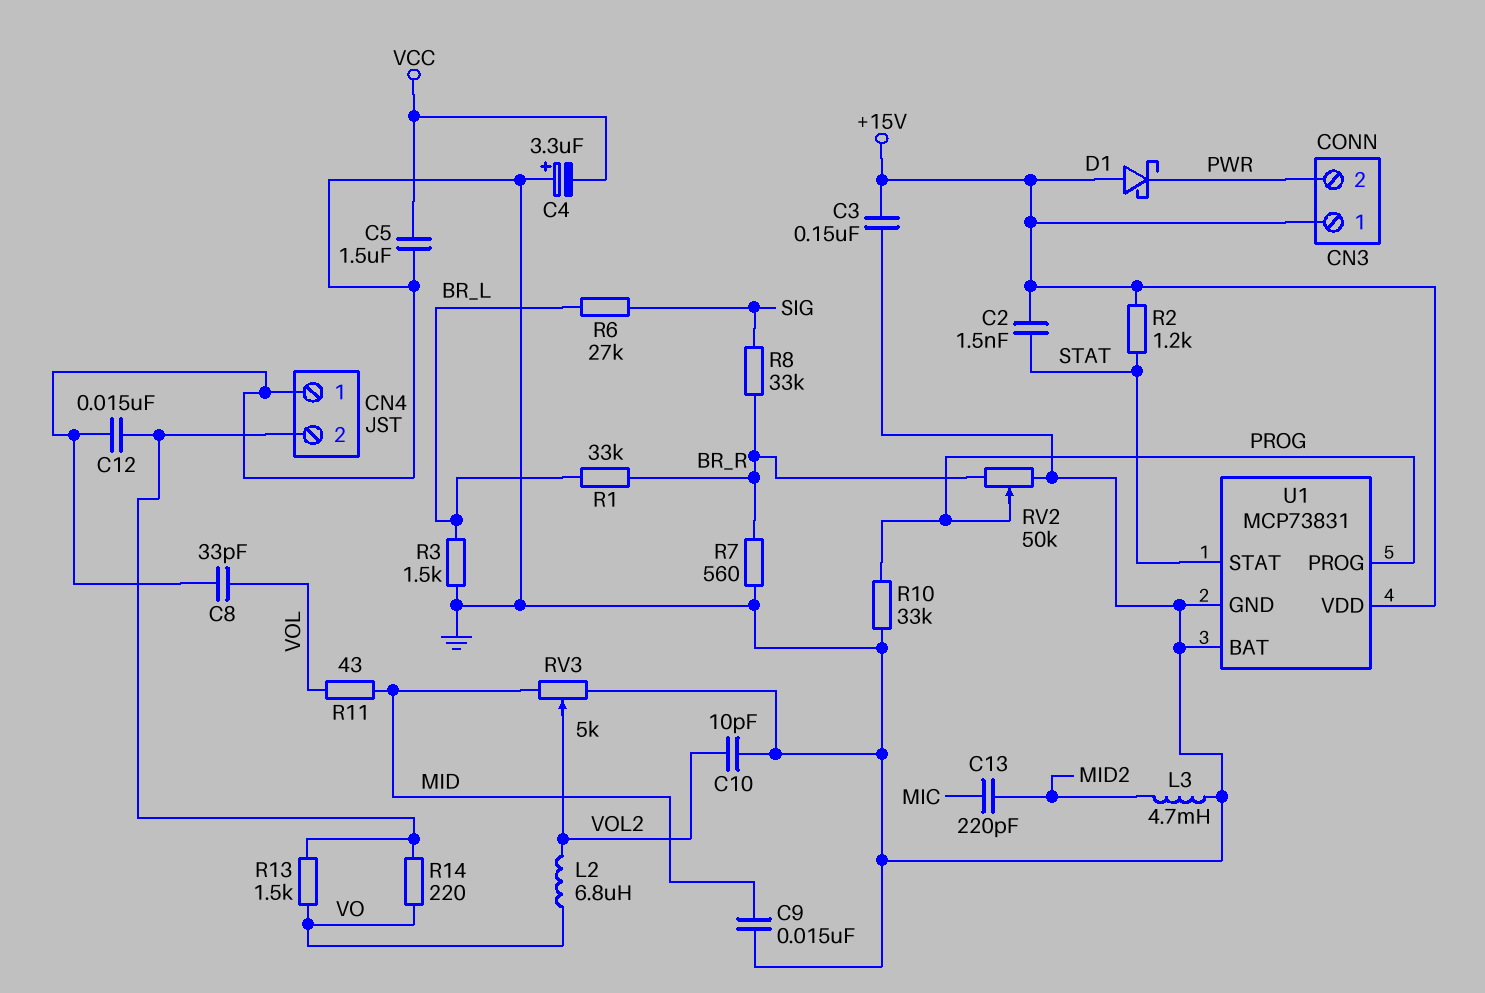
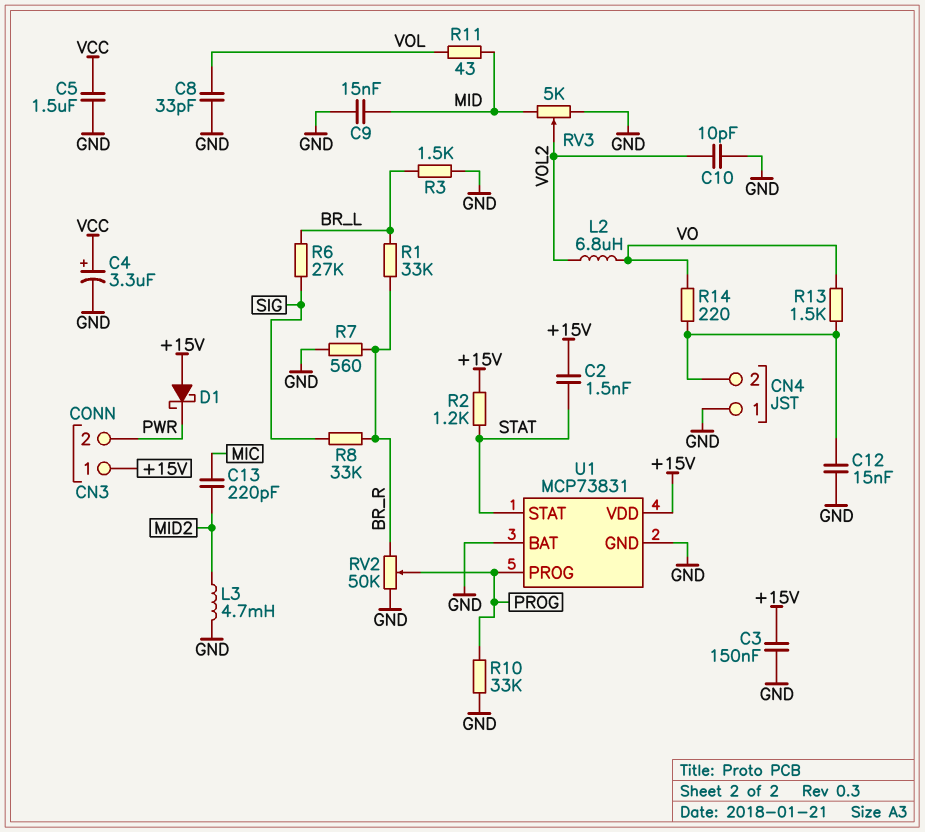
C4: 3.3uF (plus GND, minus VCC) -> 3.3uF (plus VCC, minus GND)

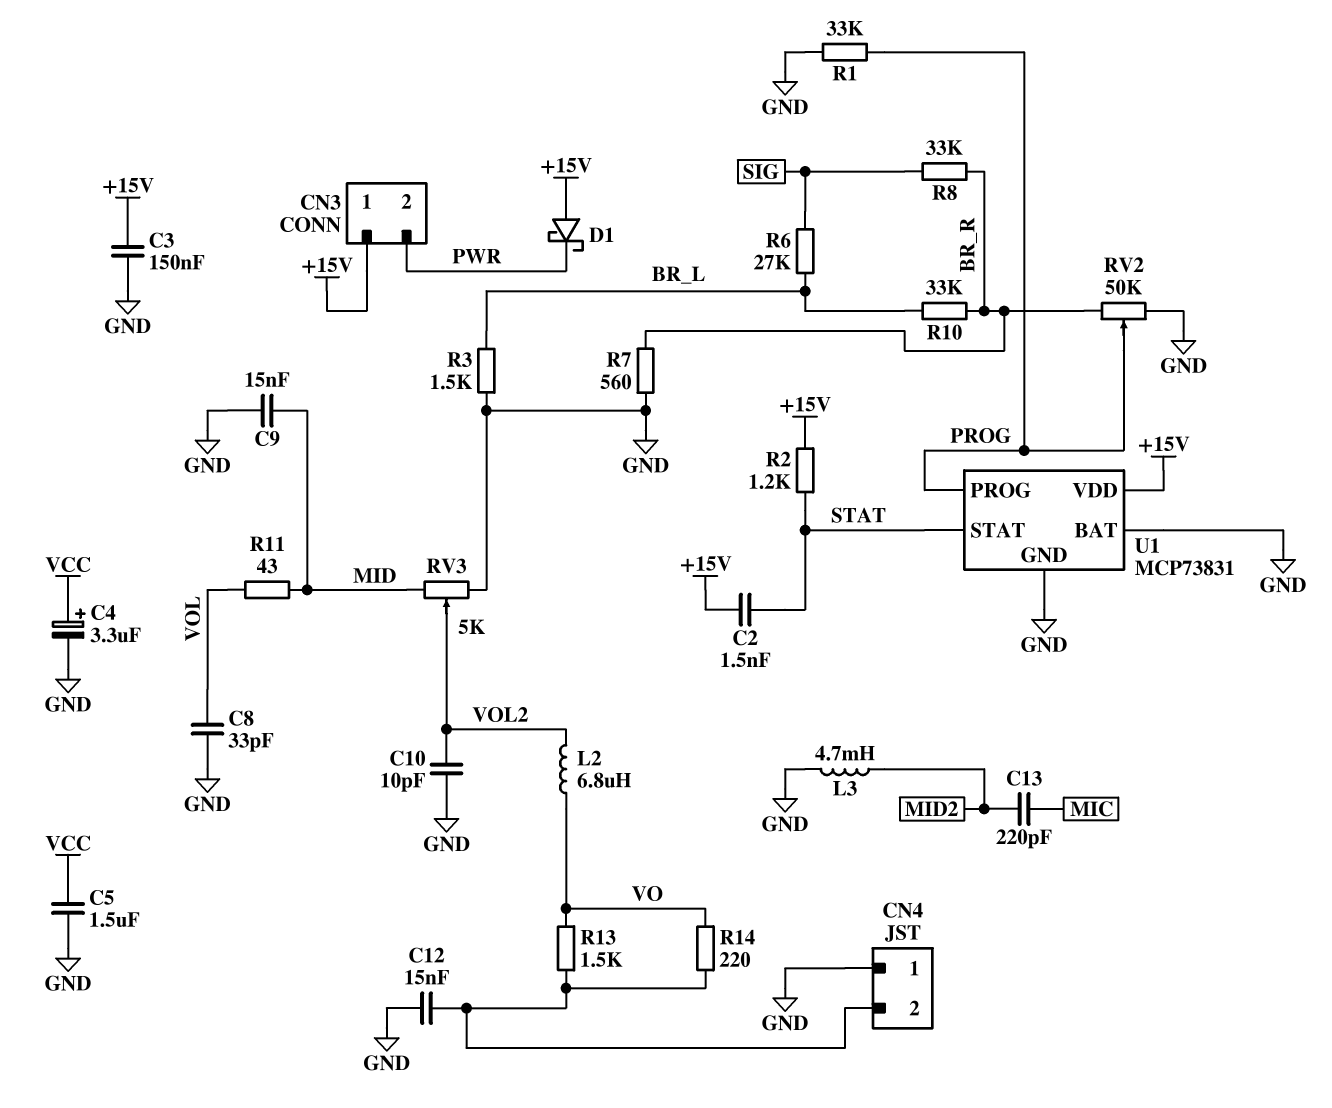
R1: 33k (BR_L, BR_R) -> 33k (GND, PROG)
R10: 33k (GND, PROG) -> 33k (BR_L, BR_R)

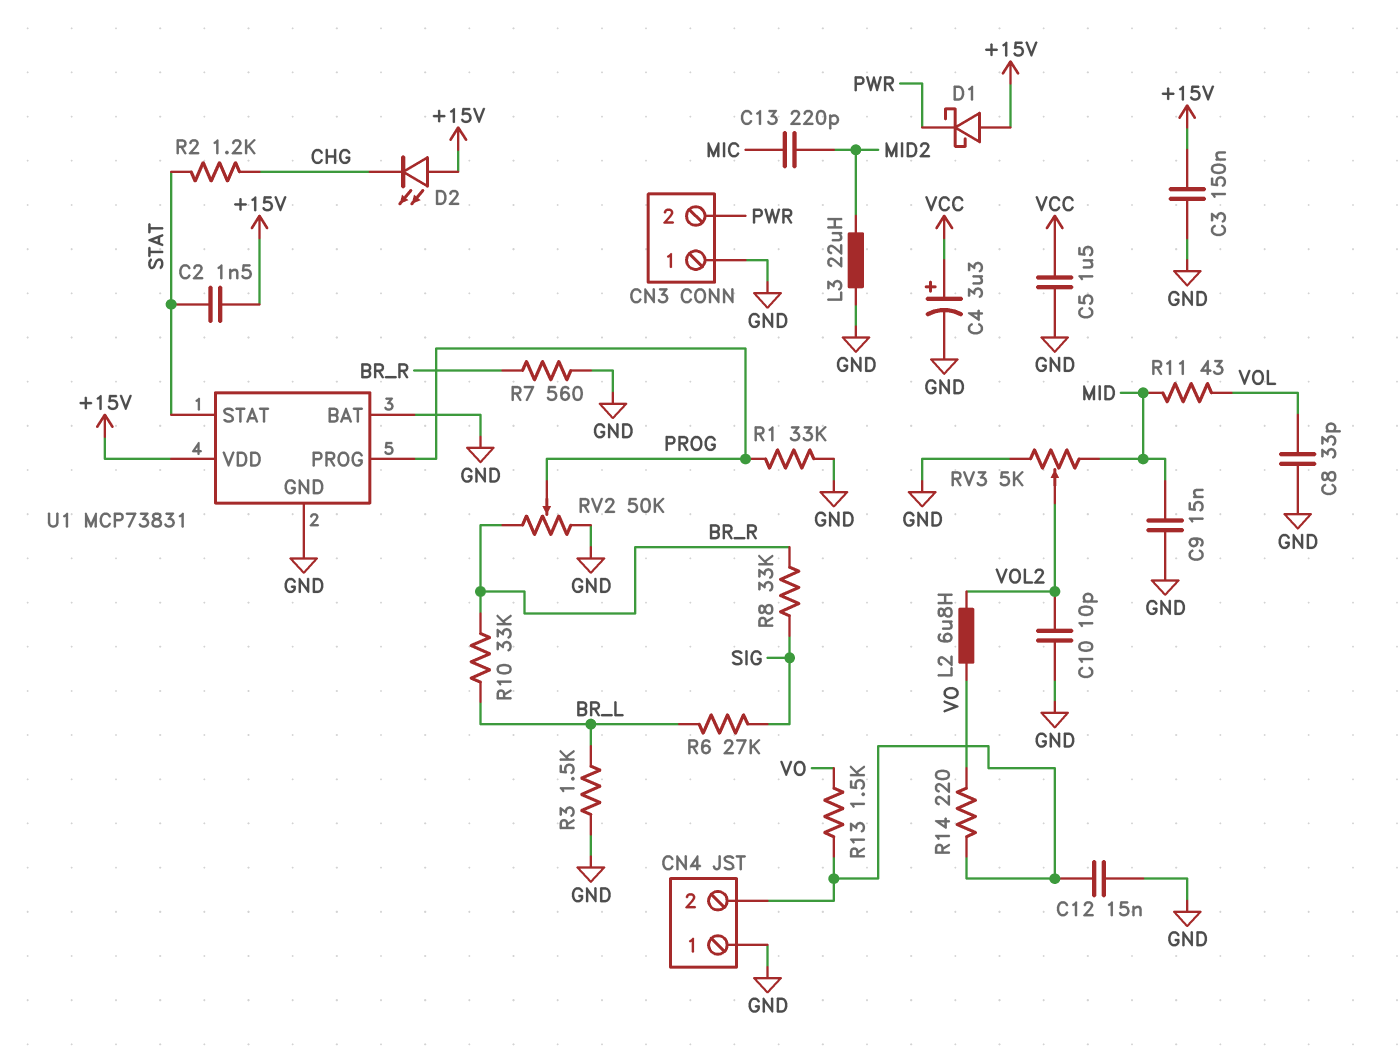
CN3 pin 1: +15V -> GND
D2: none -> LED (A +15V, K CHG)
L3: 4.7mH (GND, MID2) -> 22uH (GND, MID2)
R2: 1.2k (+15V, STAT) -> 1.2k (CHG, STAT)

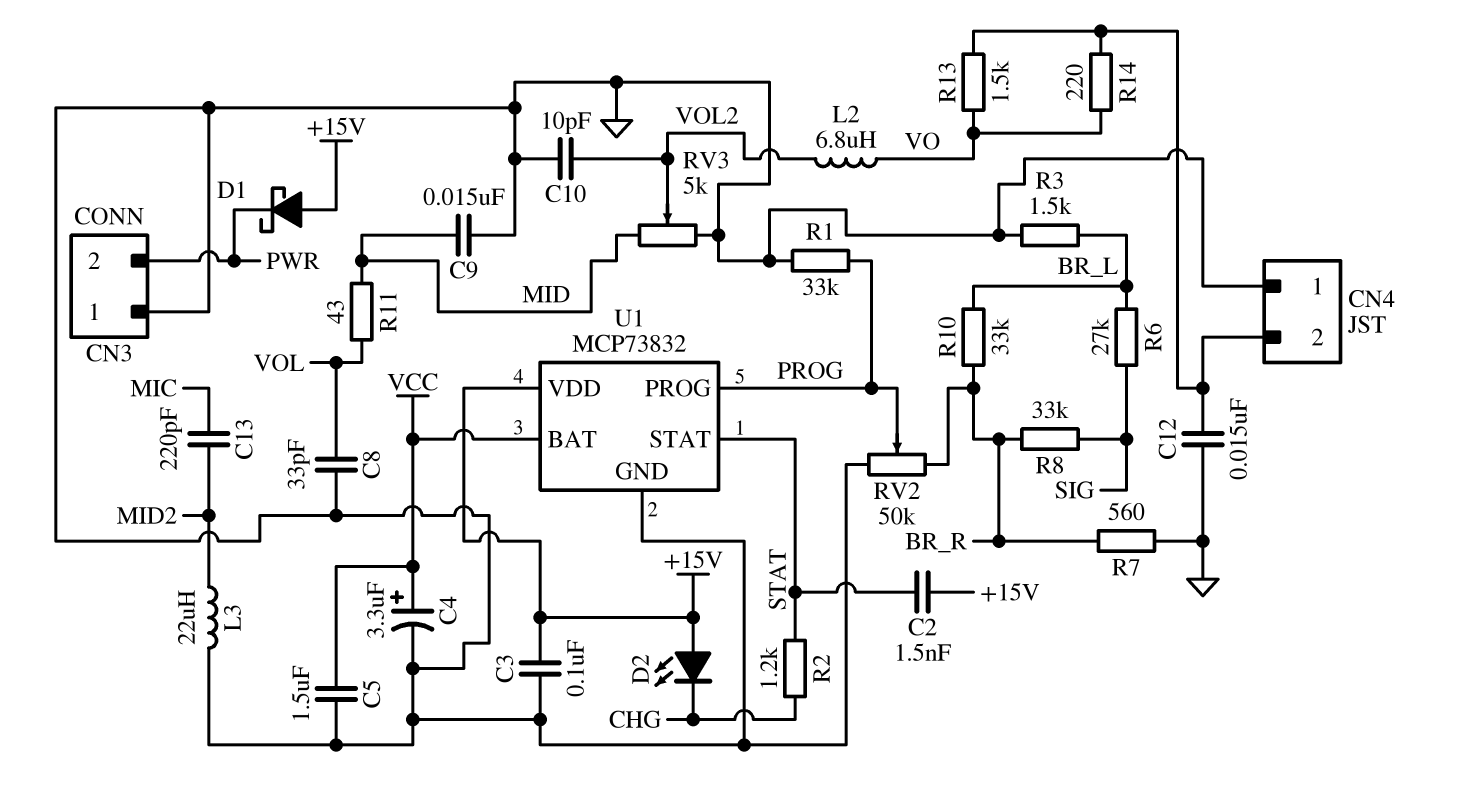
C3: 150nF (+15V, GND) -> 100nF (+15V, GND)
U1: MCP73831 -> MCP73832
U1 pin BAT: GND -> VCC

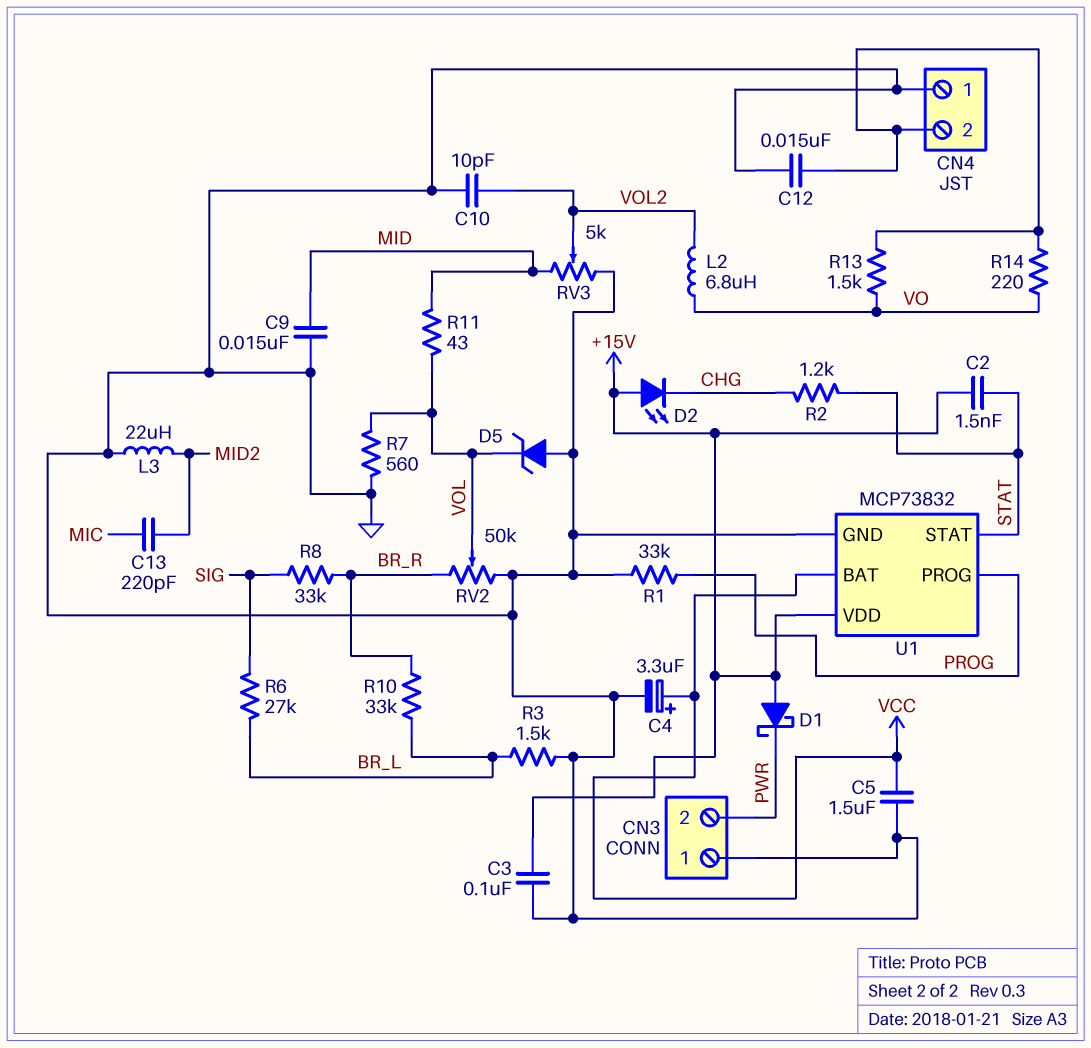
C8: 33pF (GND, VOL) -> none
D5: none -> zener (A GND, K VOL)
R7: 560 (BR_R, GND) -> 560 (GND, VOL)
RV2: 50k (BR_R, GND, wiper PROG) -> 50k (BR_R, GND, wiper VOL)

